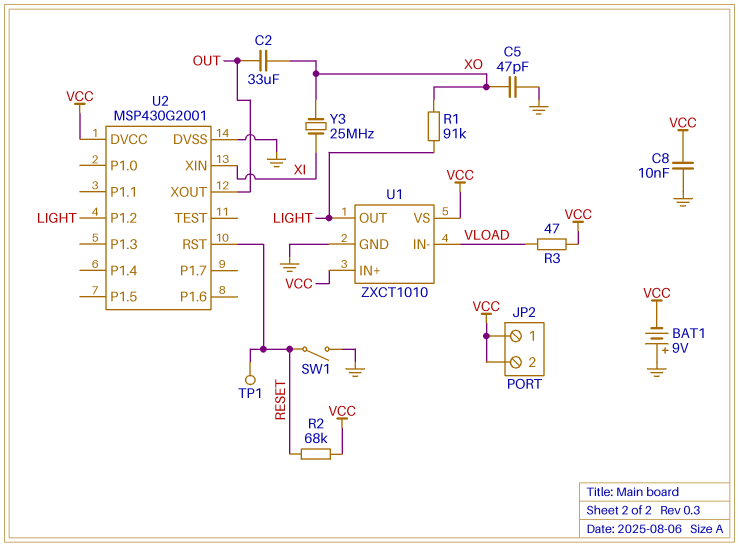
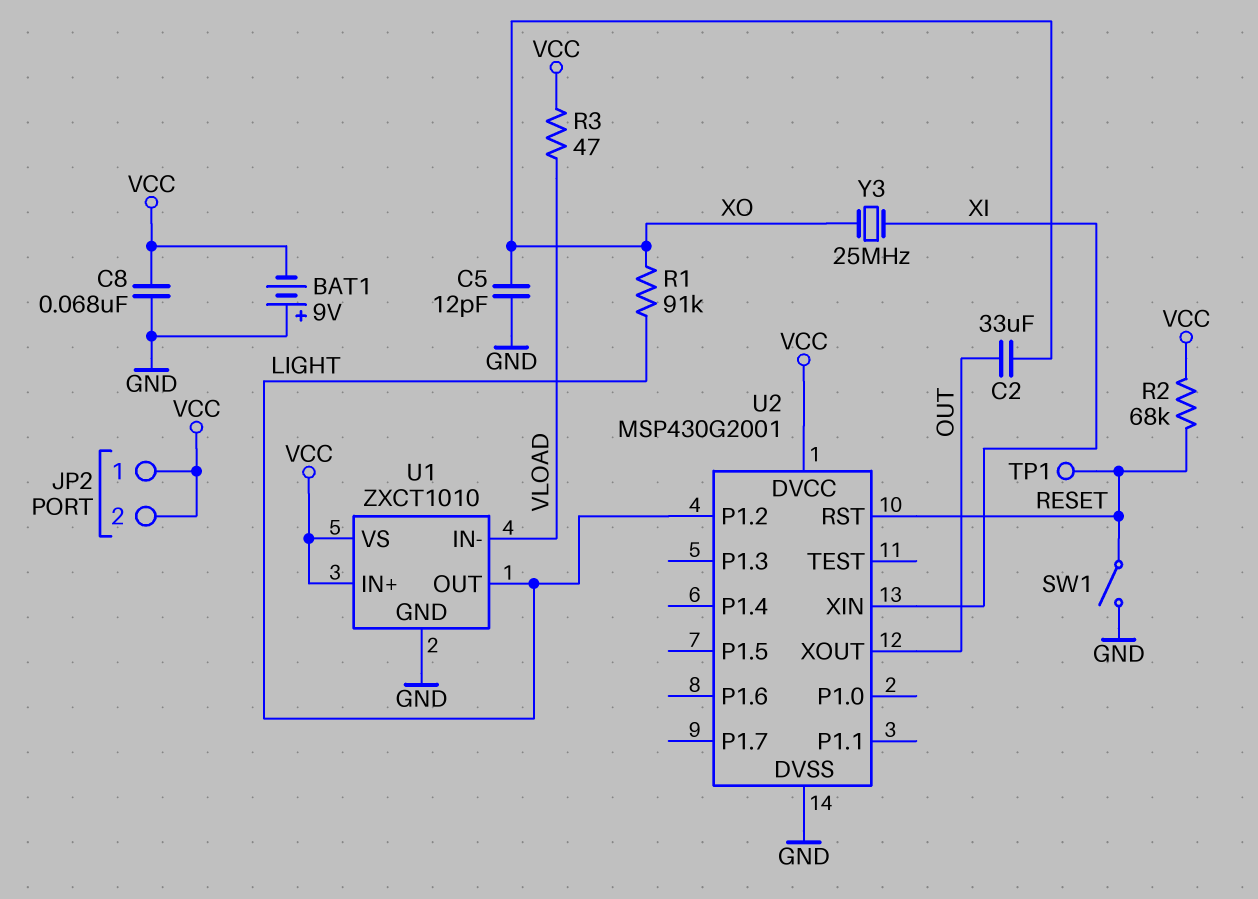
C5: 47pF (GND, XO) -> 12pF (GND, XO)
C8: 10nF (GND, VCC) -> 68nF (GND, VCC)

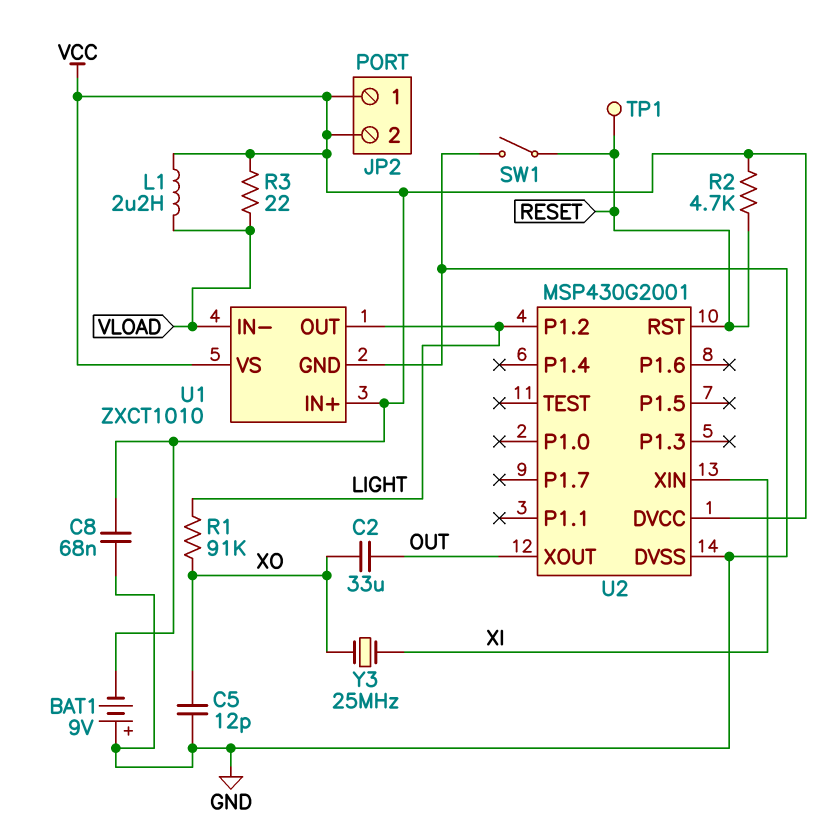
L1: none -> 2.2uH (VCC, VLOAD)
R2: 68k (RESET, VCC) -> 4.7k (RESET, VCC)
R3: 47 (VCC, VLOAD) -> 22 (VCC, VLOAD)

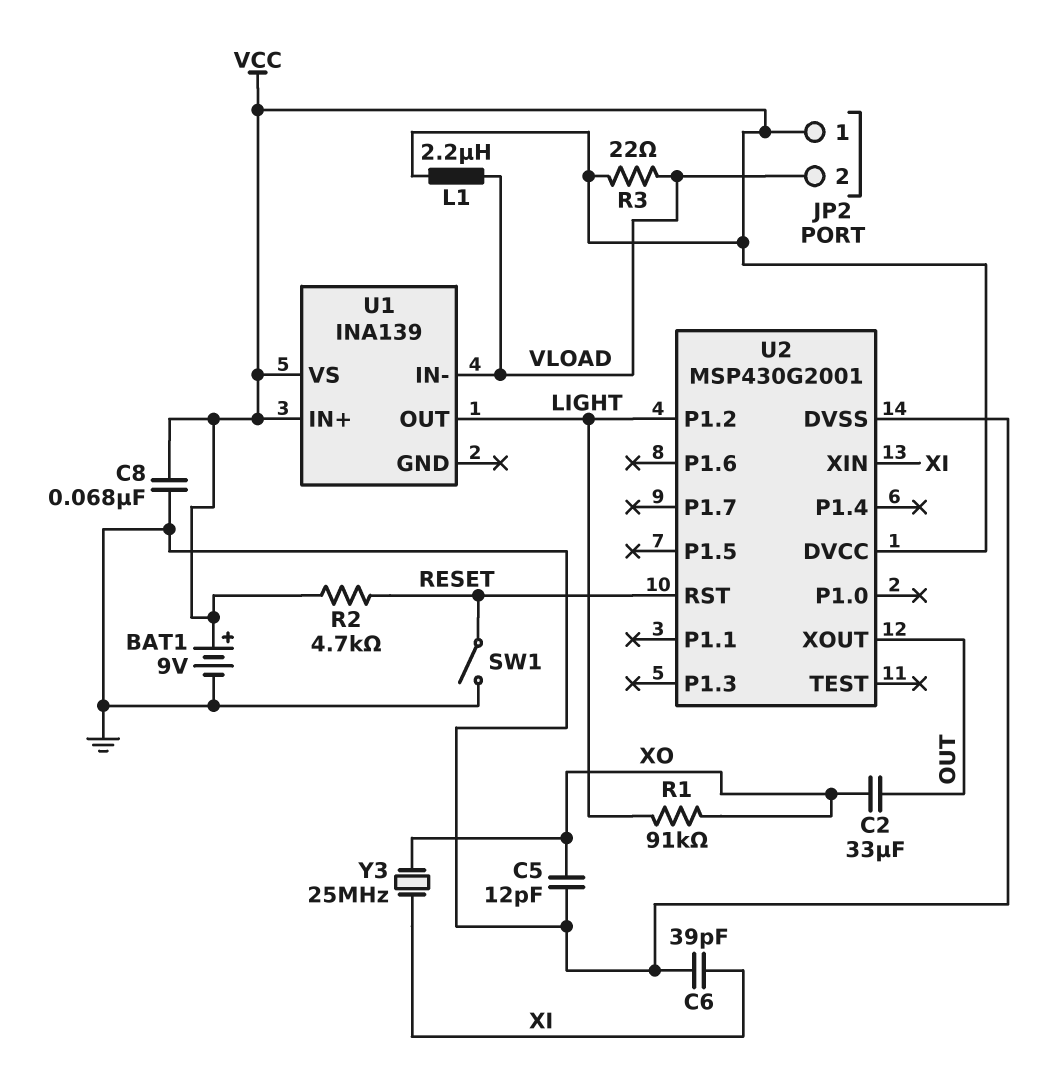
BAT1: 9V (plus GND, minus VCC) -> 9V (plus VCC, minus GND)
C6: none -> 39pF (GND, XI)
JP2 pin 2: VCC -> VLOAD
TP1: test point (RESET) -> none
U1: ZXCT1010 -> INA139
U1 pin GND: GND -> none

